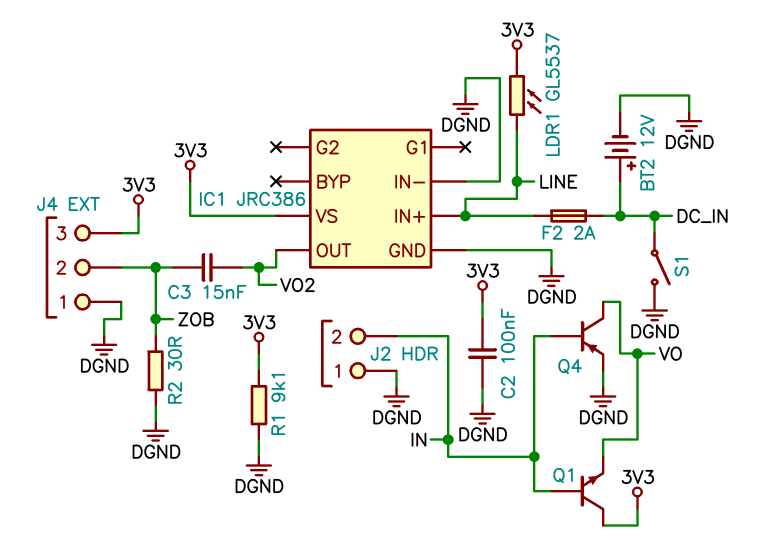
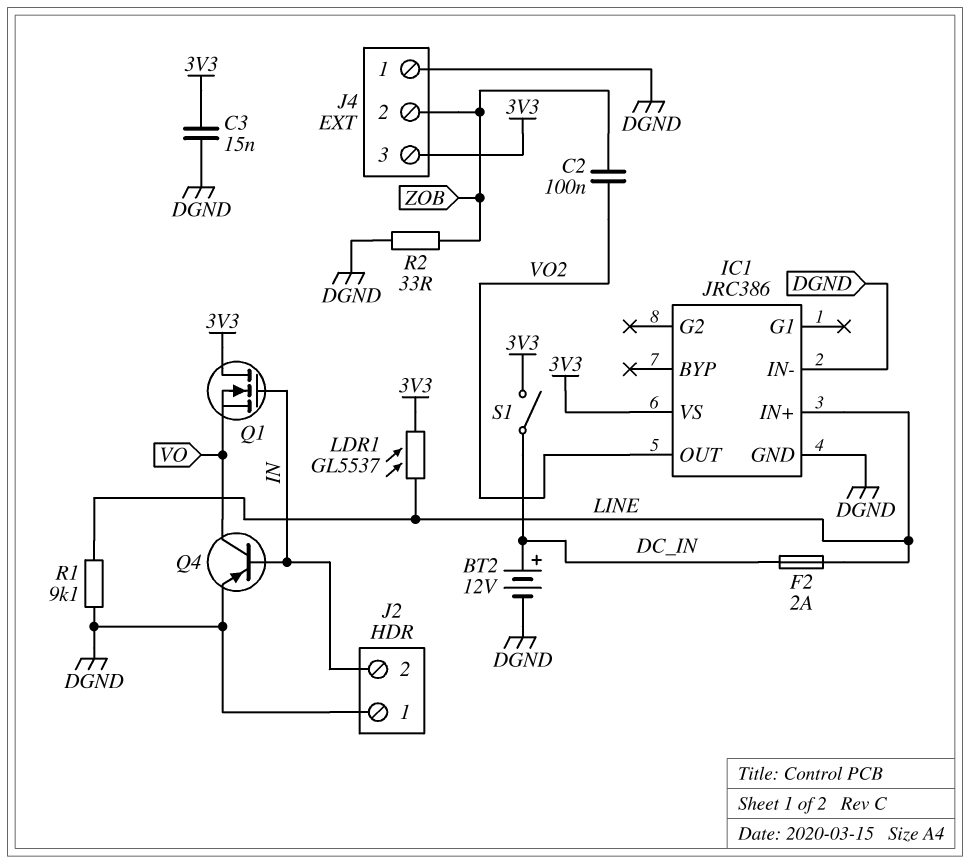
C2: 100nF (3V3, DGND) -> 100nF (VO2, ZOB)
C3: 15nF (VO2, ZOB) -> 15nF (3V3, DGND)
Q1: NPN (B IN, C 3V3, E VO) -> NMOS (G IN, D 3V3, S VO)
R1: 9.1k (3V3, DGND) -> 9.1k (DGND, LINE)
R2: 30 (DGND, ZOB) -> 33 (DGND, ZOB)
S1: switch (DC_IN, DGND) -> switch (3V3, DC_IN)

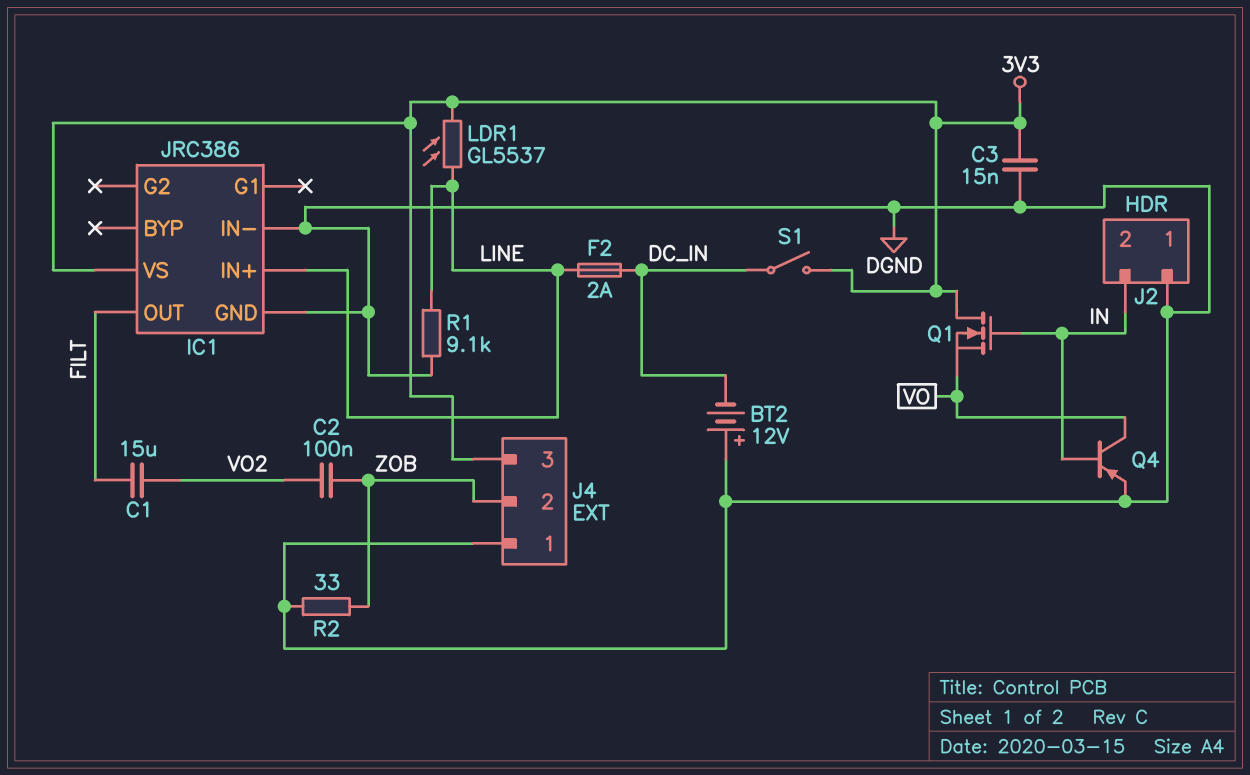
BT2: 12V (plus DC_IN, minus DGND) -> 12V (plus DGND, minus DC_IN)
C1: none -> 15uF (FILT, VO2)
IC1 pin OUT: VO2 -> FILT

